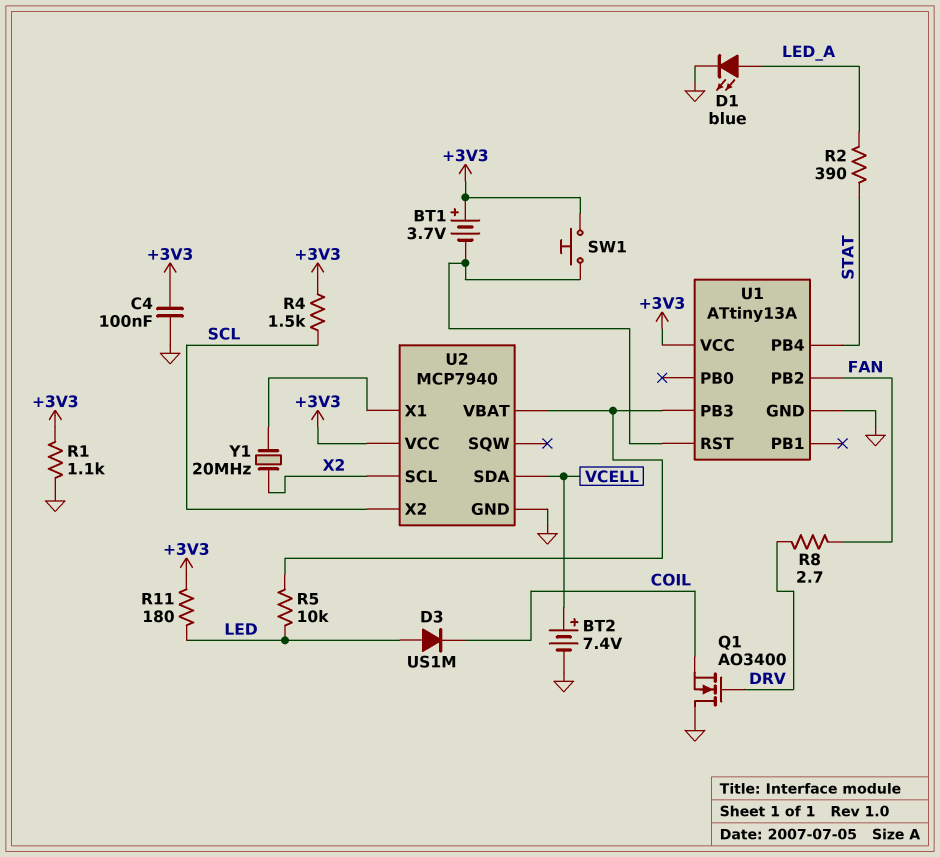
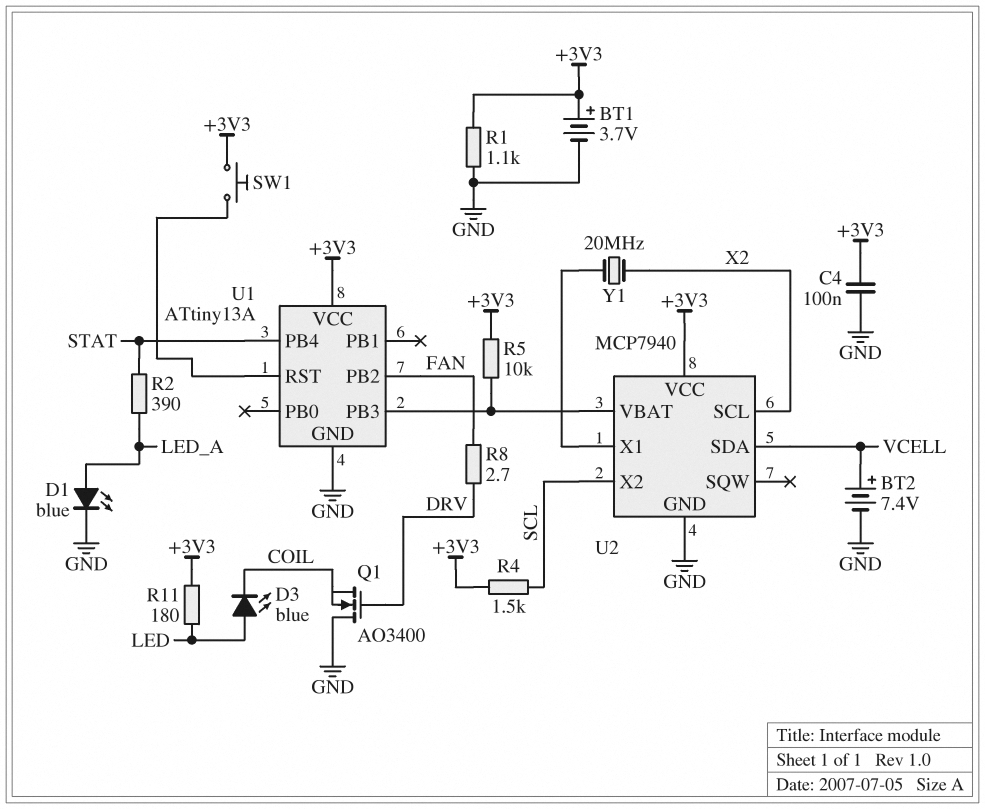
BT1: 3.7V (plus +3V3, minus U1/RST) -> 3.7V (plus +3V3, minus GND)
D3: diode US1M (A LED, K COIL) -> LED blue (A LED, K COIL)
R5: 10k (LED, U1/PB3) -> 10k (+3V3, U1/PB3)

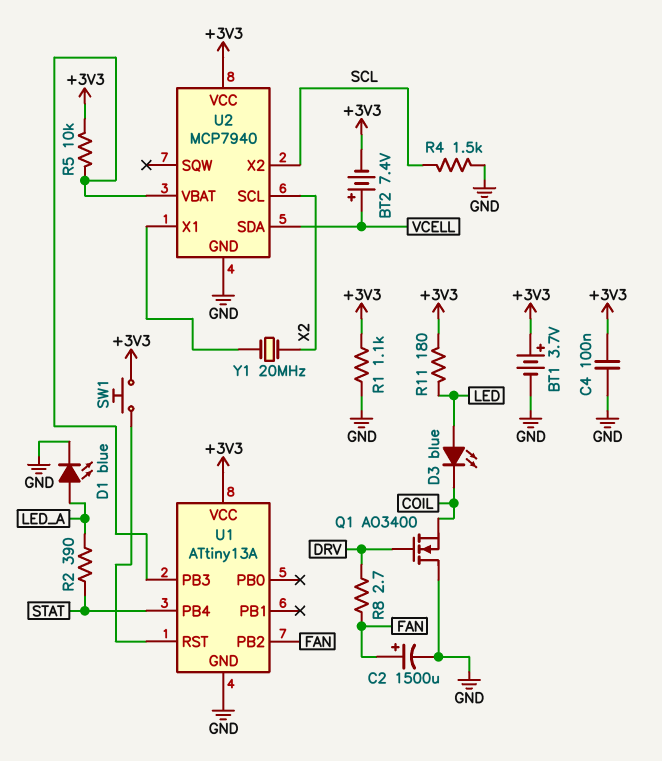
BT2: 7.4V (plus VCELL, minus GND) -> 7.4V (plus VCELL, minus +3V3)
C2: none -> 1500uF (plus FAN, minus GND)
R4: 1.5k (+3V3, SCL) -> 1.5k (GND, SCL)

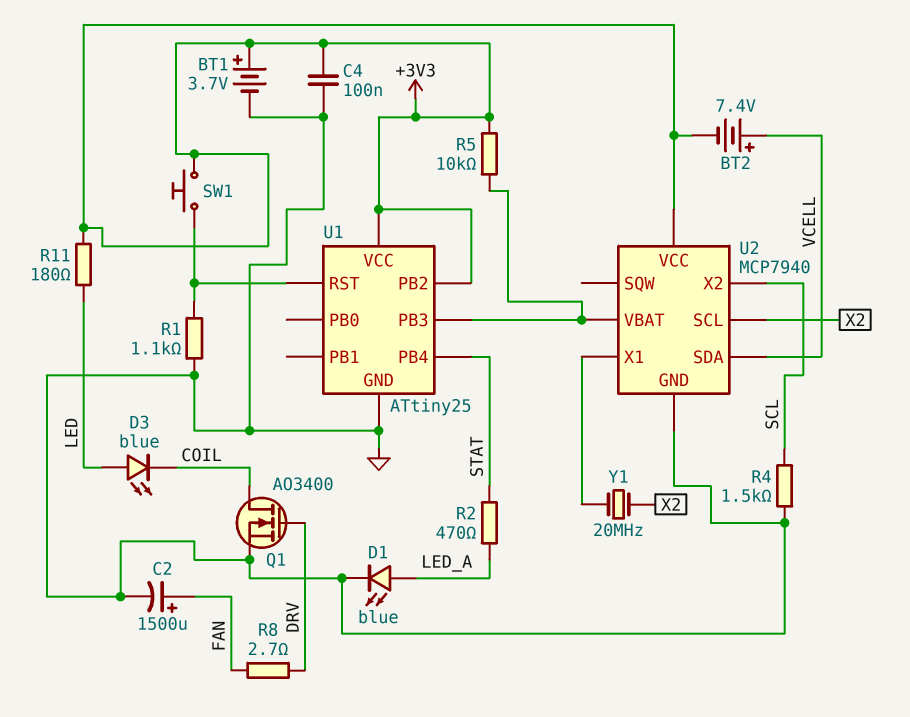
Q1: NMOS AO3400 (G DRV, D GND, S COIL) -> NMOS AO3400 (G DRV, D COIL, S GND)
R1: 1.1k (+3V3, GND) -> 1.1k (GND, U1/RST)
R2: 390 (LED_A, STAT) -> 470 (LED_A, STAT)
U1: ATtiny13A -> ATtiny25
U1 pin PB2: FAN -> +3V3

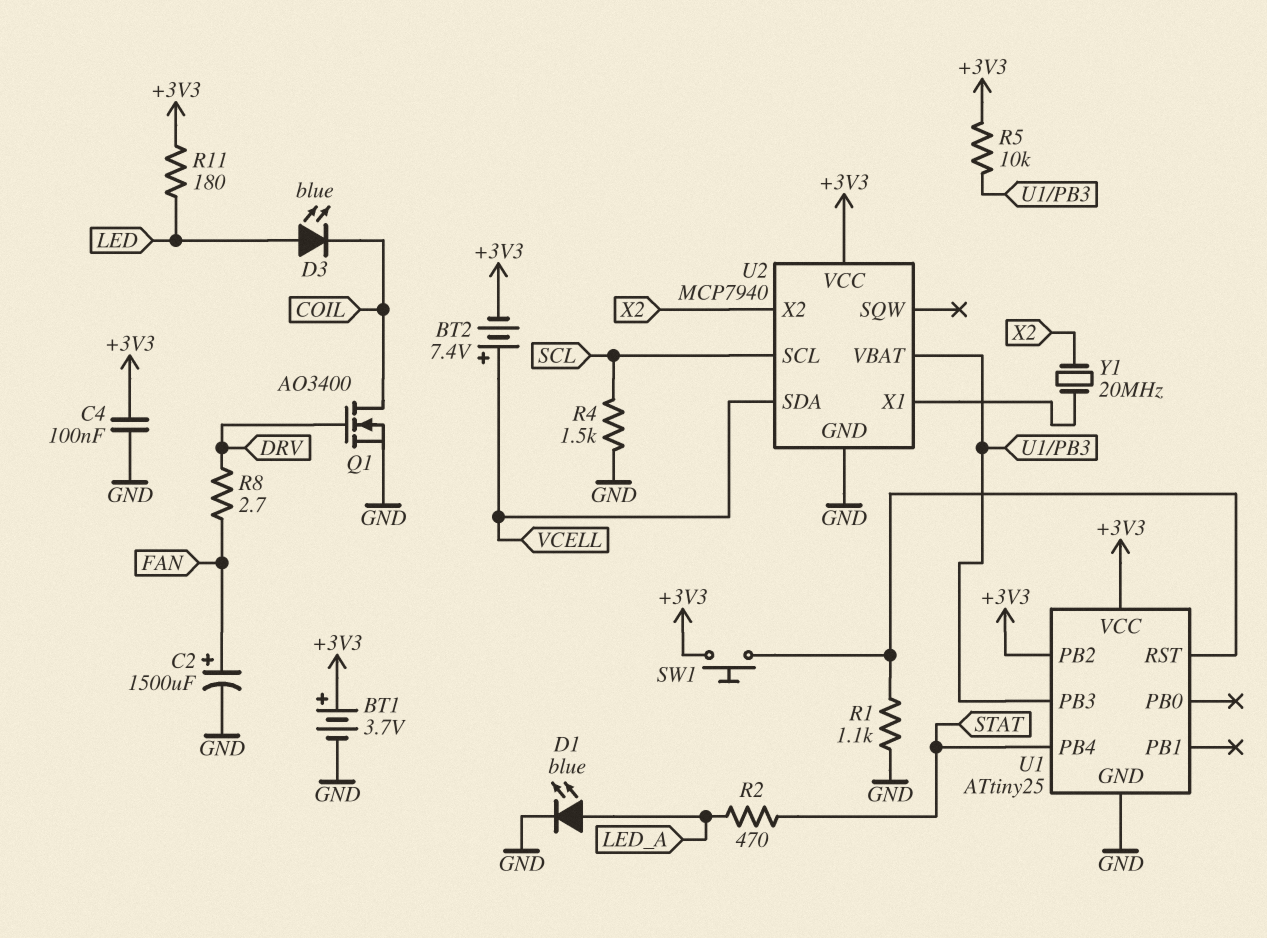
U2 pin SCL: X2 -> SCL
U2 pin X2: SCL -> X2

